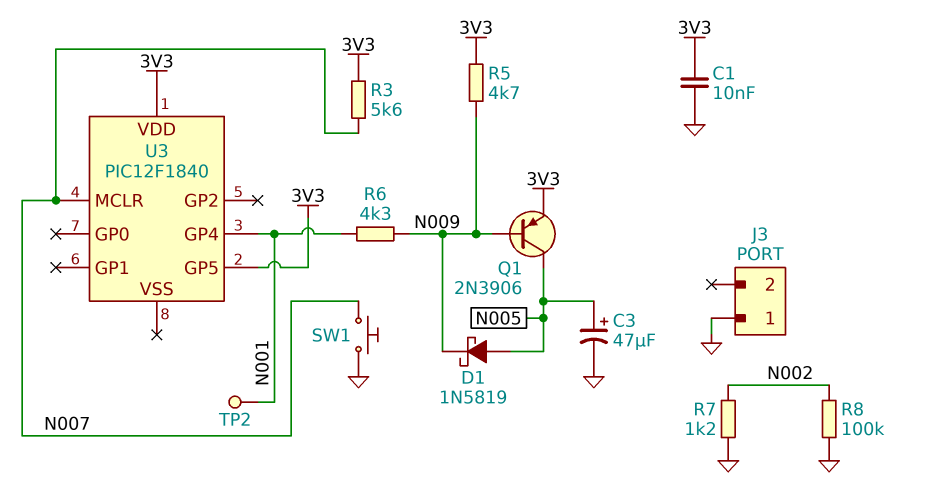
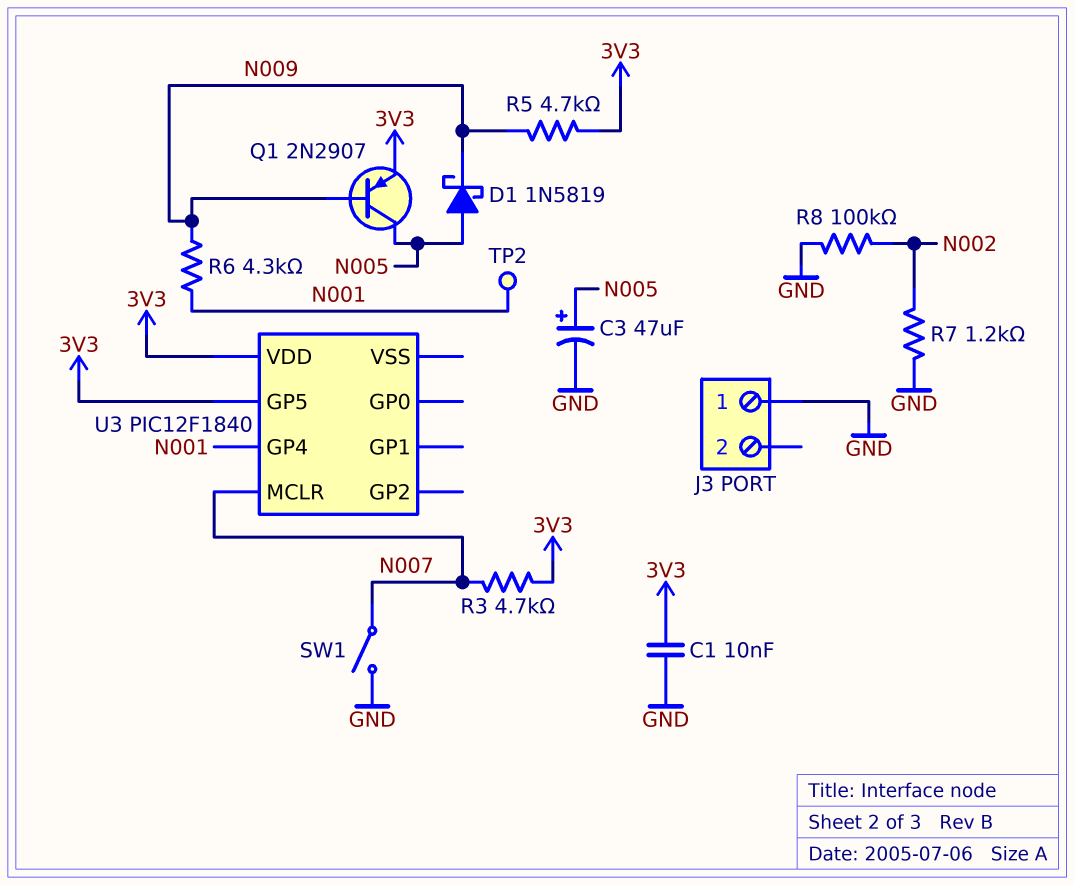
Q1: PNP 2N3906 (B N009, C N005, E 3V3) -> PNP 2N2907 (B N009, C N005, E 3V3)
R3: 5.6k (3V3, N007) -> 4.7k (3V3, N007)
SW1: button (GND, N007) -> switch (GND, N007)

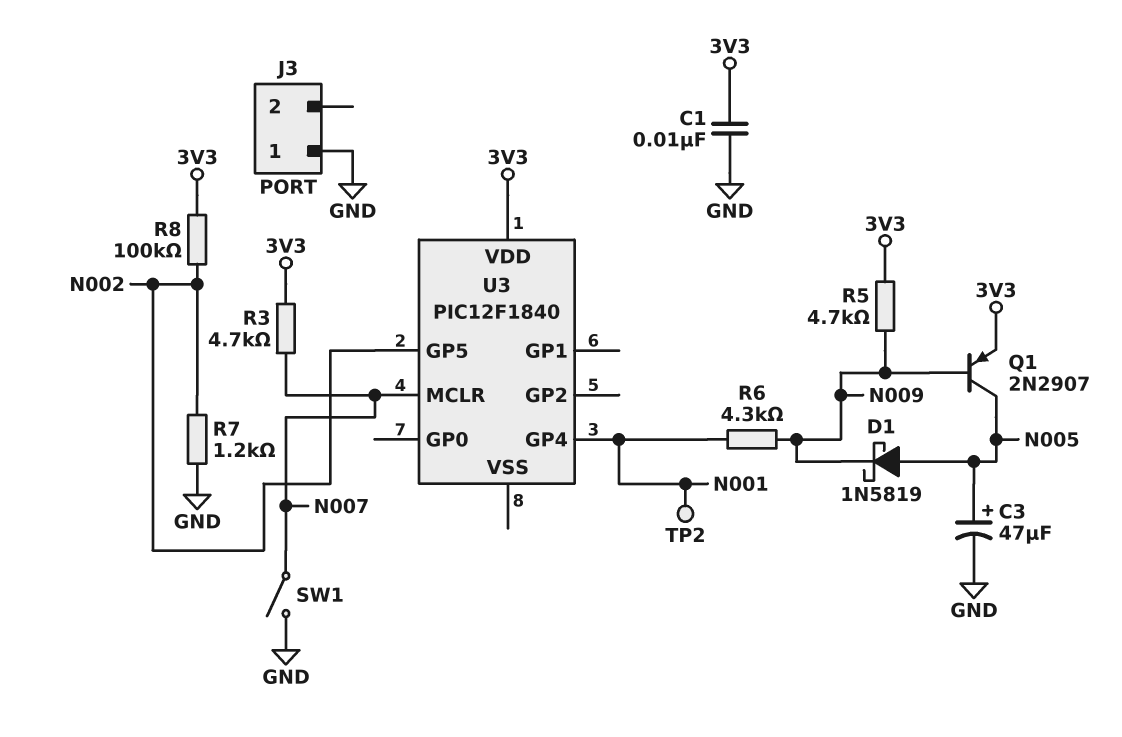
R8: 100k (GND, N002) -> 100k (3V3, N002)
U3 pin GP5: 3V3 -> N002

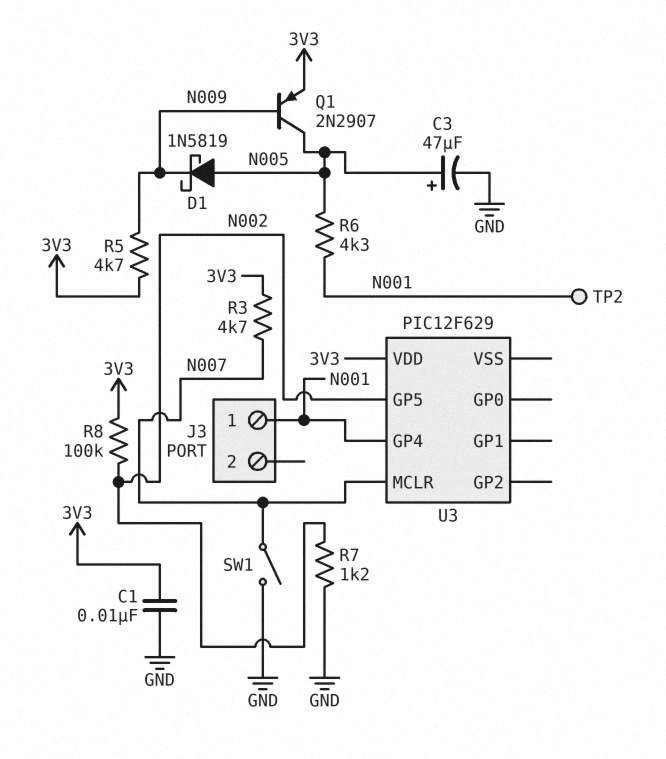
J3 pin 1: GND -> N001
R6: 4.3k (N001, N009) -> 4.3k (N001, N005)
U3: PIC12F1840 -> PIC12F629

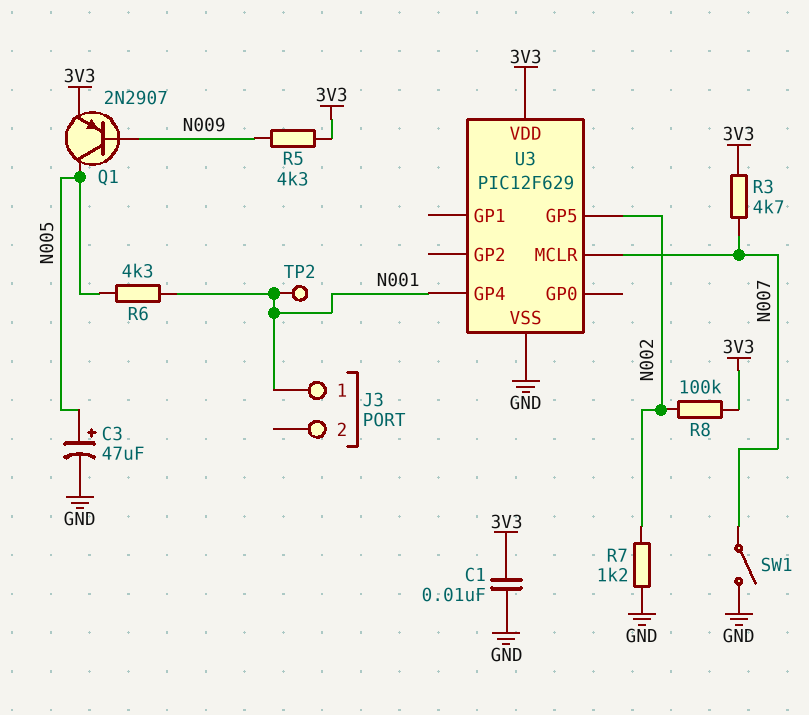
D1: schottky 1N5819 (A N005, K N009) -> none
R5: 4.7k (3V3, N009) -> 4.3k (3V3, N009)
U3 pin VSS: none -> GND

